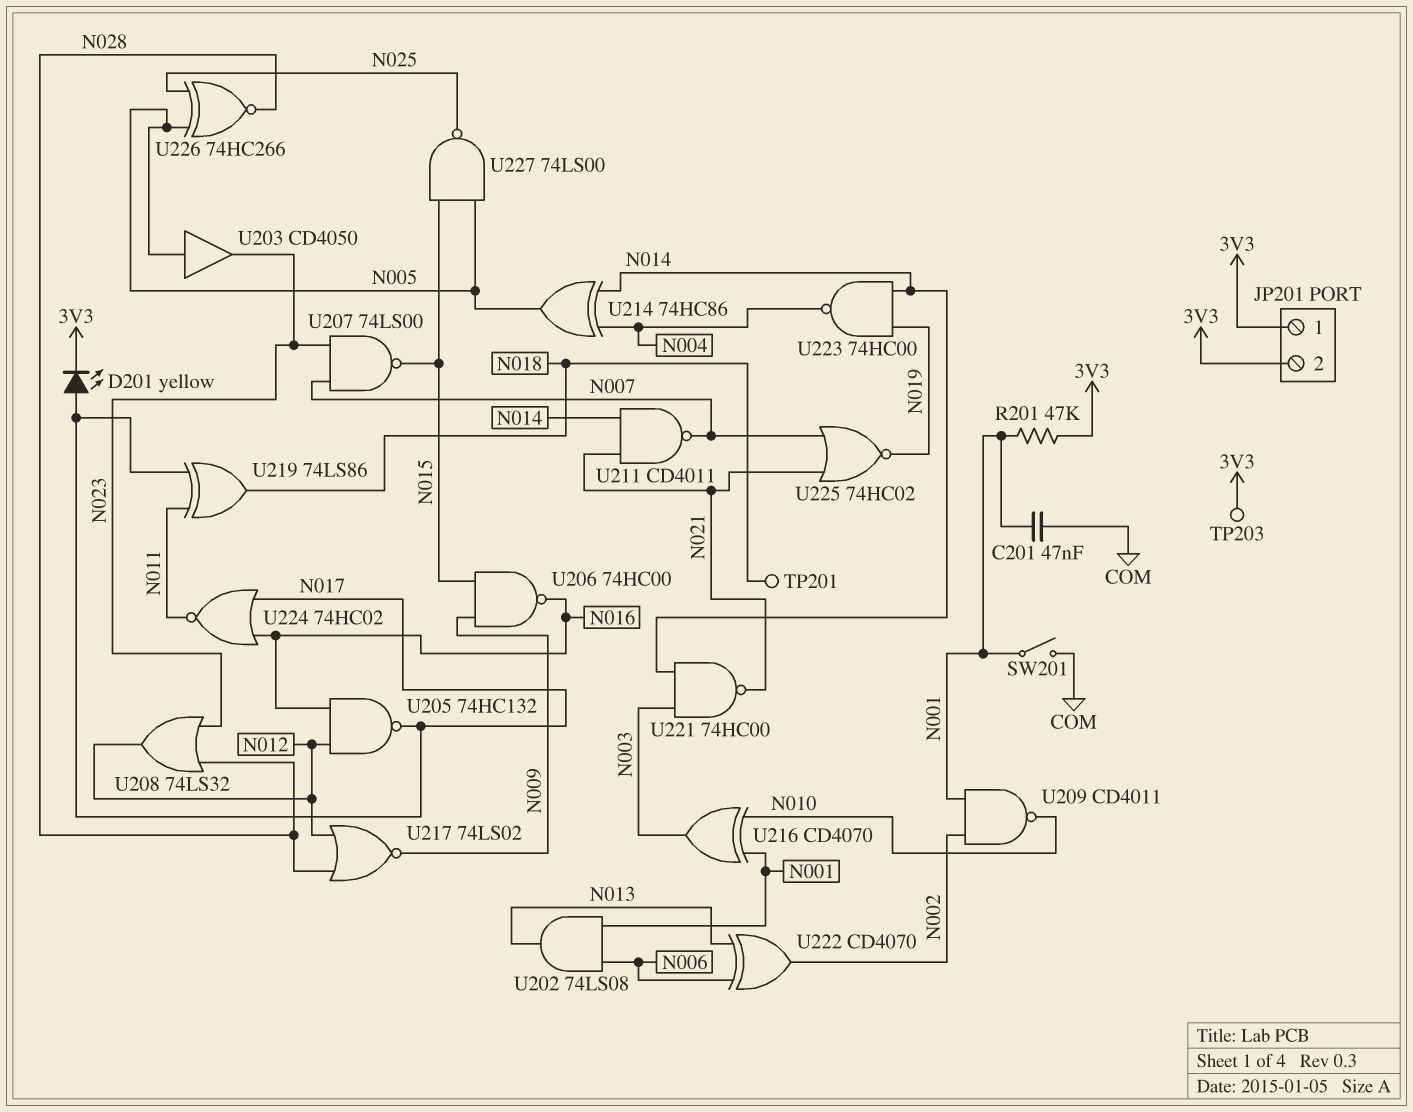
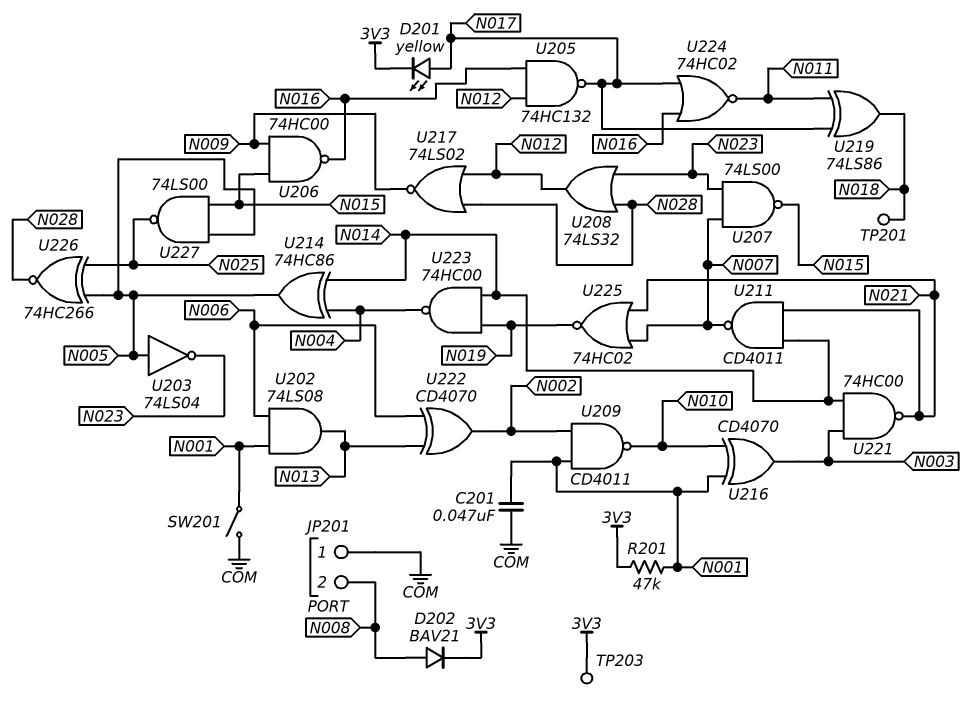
D202: none -> diode BAV21 (A N008, K 3V3)
JP201 pin 1: 3V3 -> COM
JP201 pin 2: 3V3 -> N008
U203: buffer CD4050 (in N005, out N023) -> NOT 74LS04 (in N005, out N023)

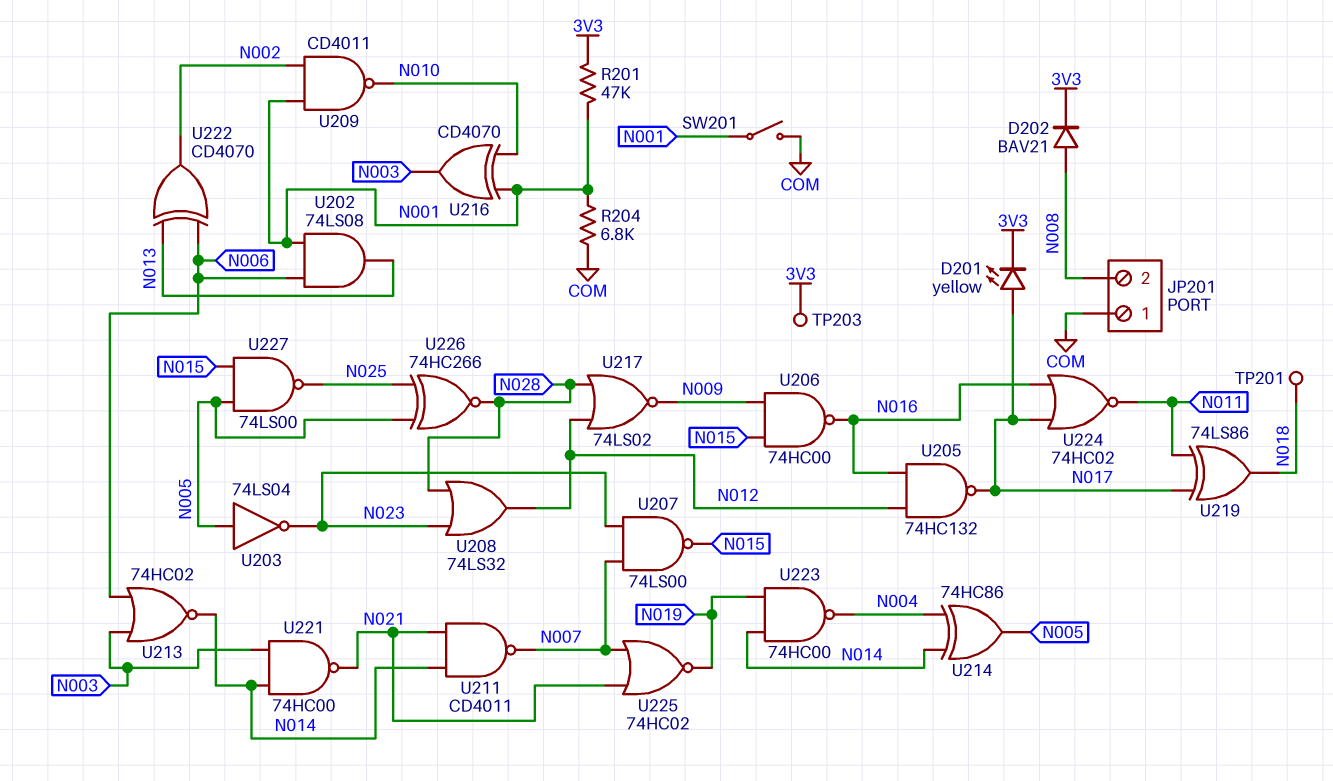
C201: 47nF (COM, N001) -> none
R204: none -> 6.8k (COM, N001)
U213: none -> NOR 74HC02 (in N003, in N006, out N014)

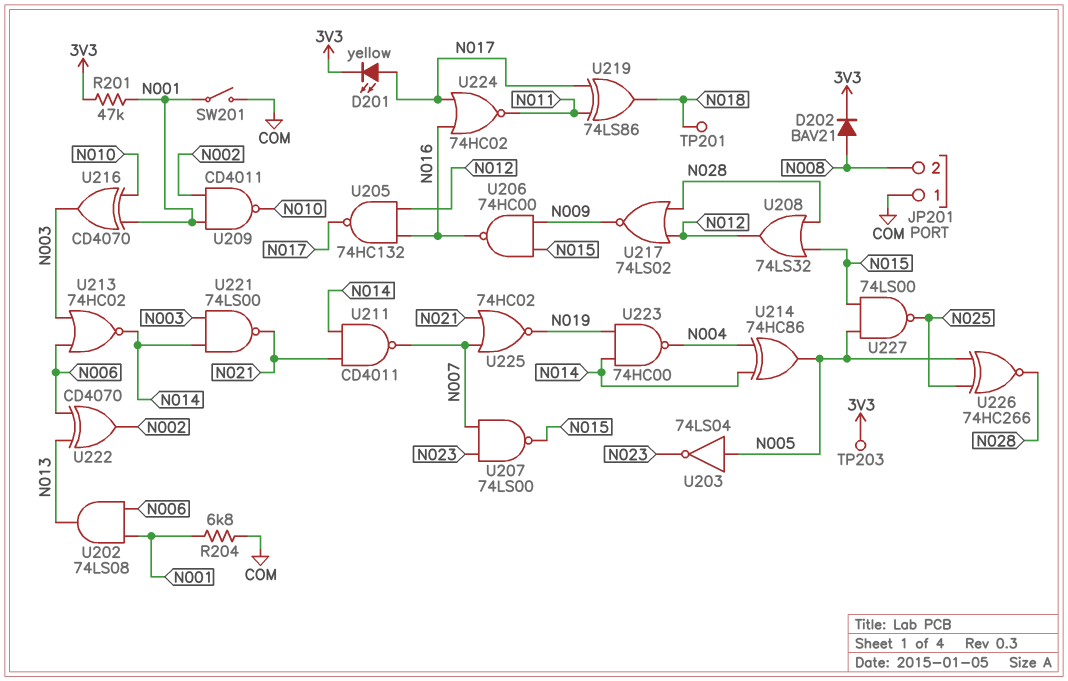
U208: OR 74LS32 (in N023, in N028, out N012) -> OR 74LS32 (in N015, in N028, out N012)
U221: NAND 74HC00 (in N003, in N014, out N021) -> NAND 74LS00 (in N003, in N014, out N021)

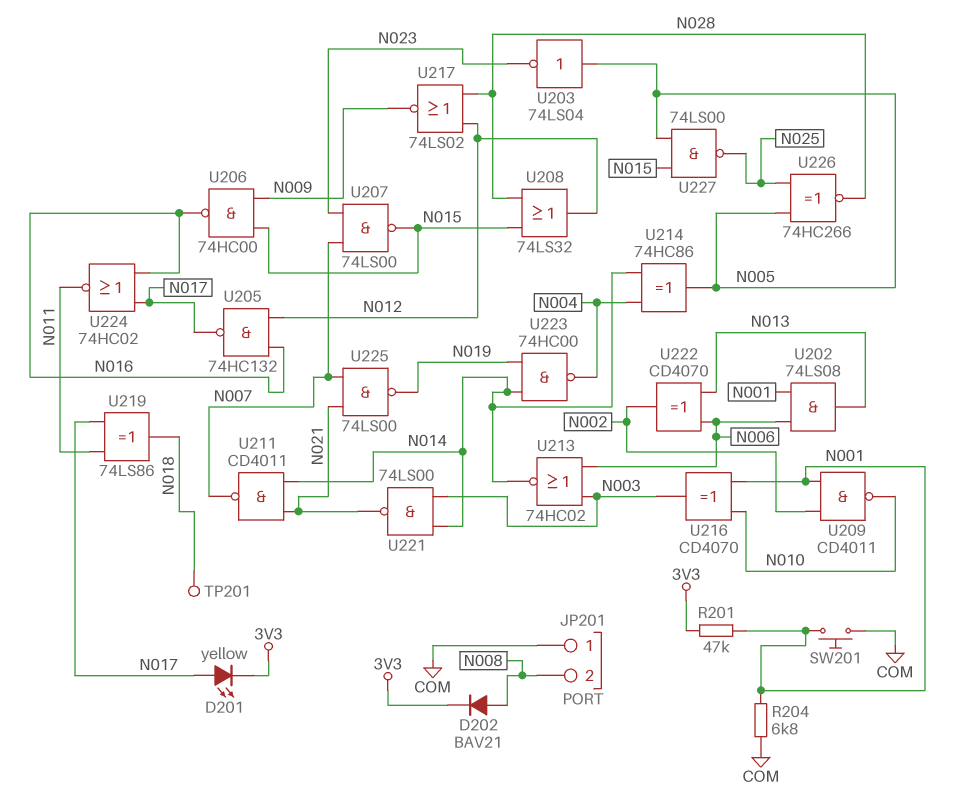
SW201: switch (COM, N001) -> button (COM, N001)
TP203: test point (3V3) -> none
U225: NOR 74HC02 (in N007, in N021, out N019) -> NAND 74LS00 (in N007, in N021, out N019)

